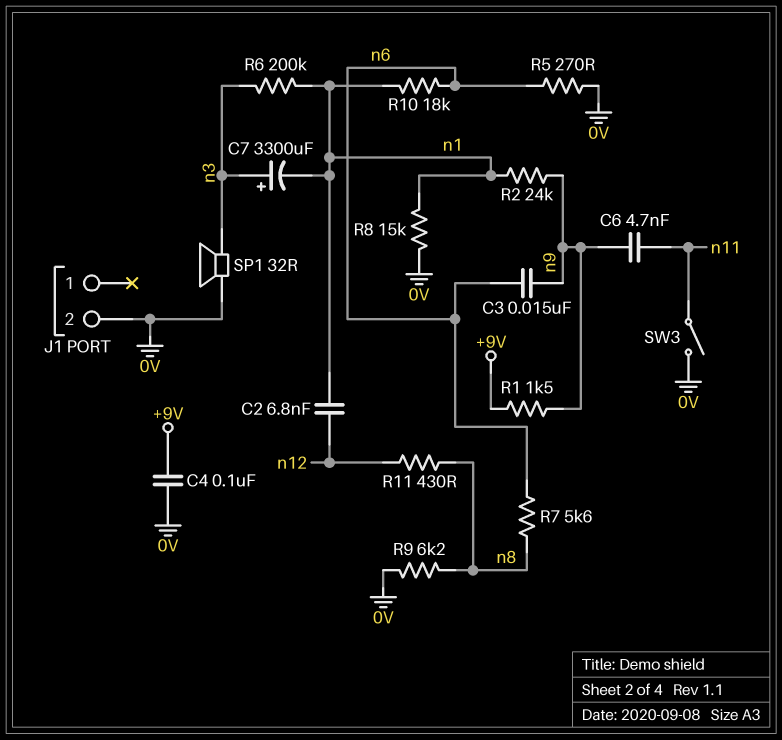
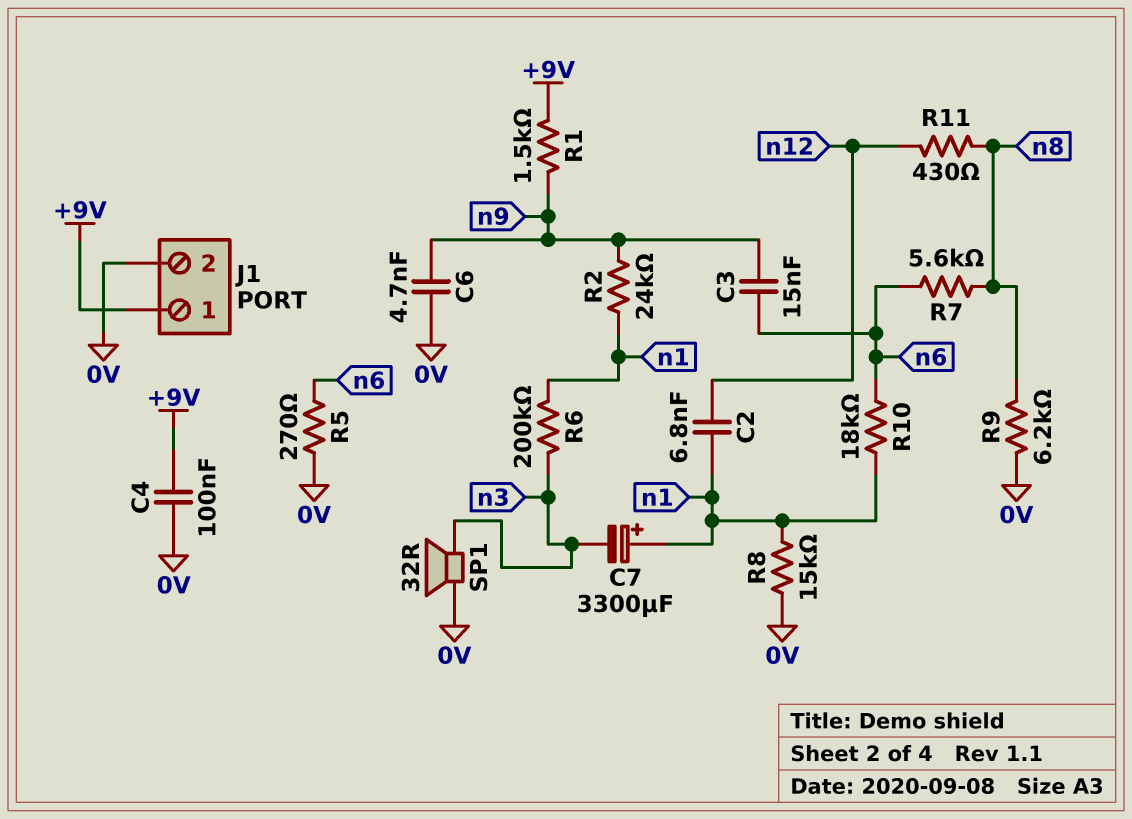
C6: 4.7nF (n9, n11) -> 4.7nF (0V, n9)
C7: 3300uF (plus n3, minus n1) -> 3300uF (plus n1, minus n3)
J1 pin 1: none -> +9V
SW3: switch (0V, n11) -> none

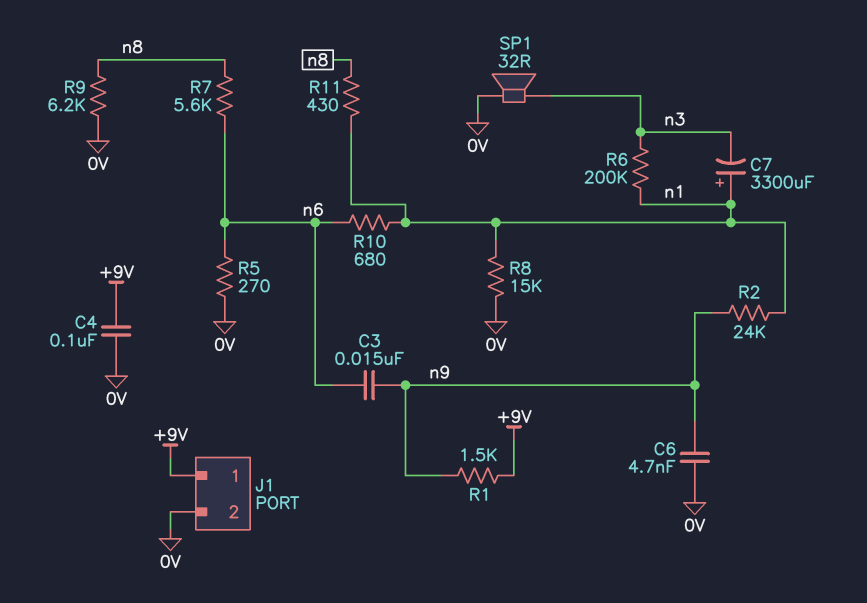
C2: 6.8nF (n1, n12) -> none
R10: 18k (n1, n6) -> 680 (n1, n6)
R11: 430 (n8, n12) -> 430 (n1, n8)

